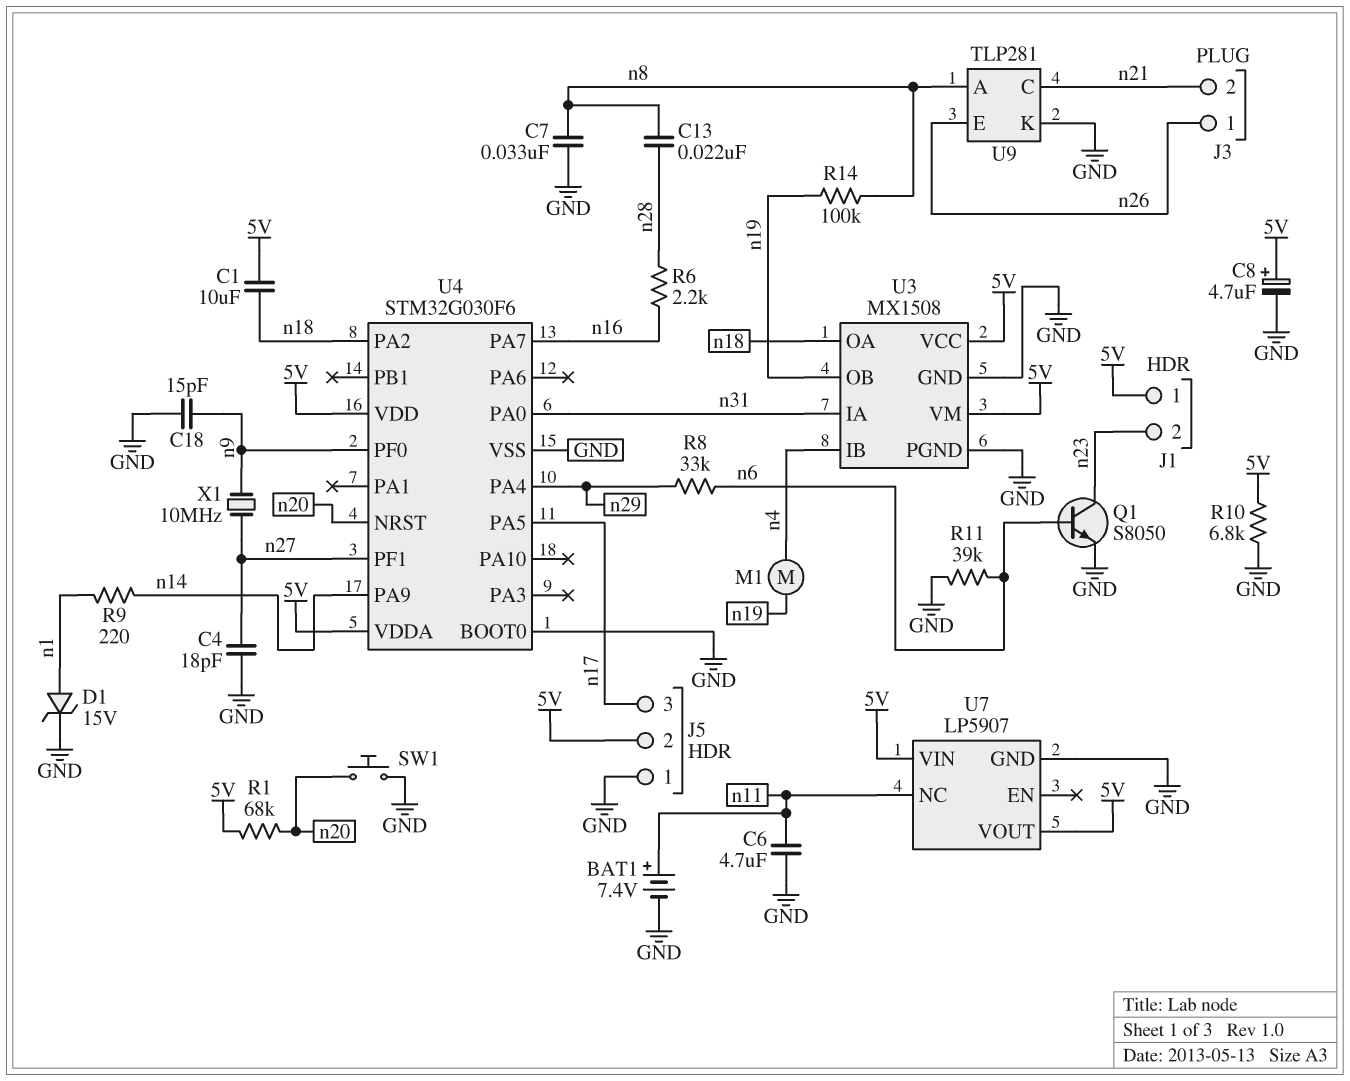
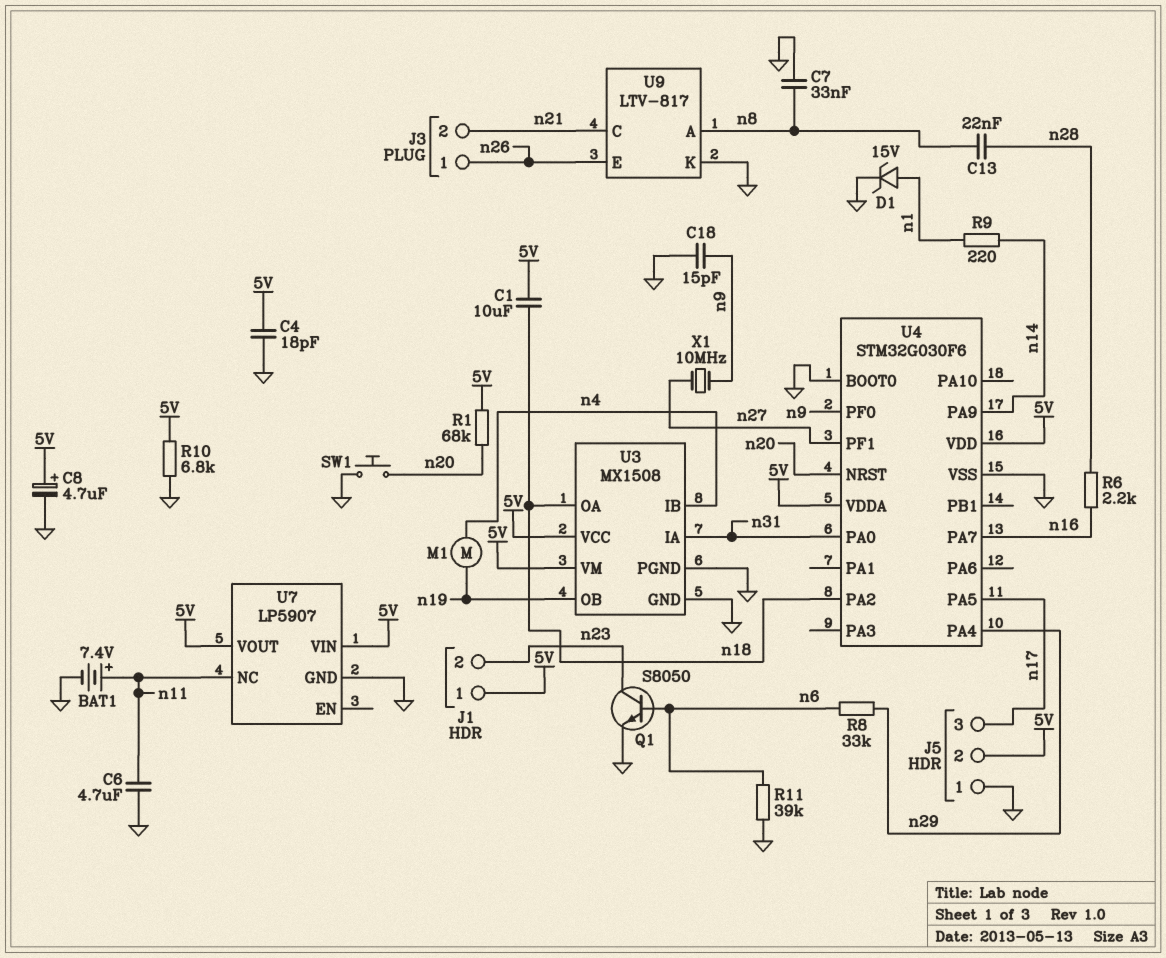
C4: 18pF (GND, n27) -> 18pF (5V, GND)
R14: 100k (n8, n19) -> none
U9: TLP281 -> LTV-817

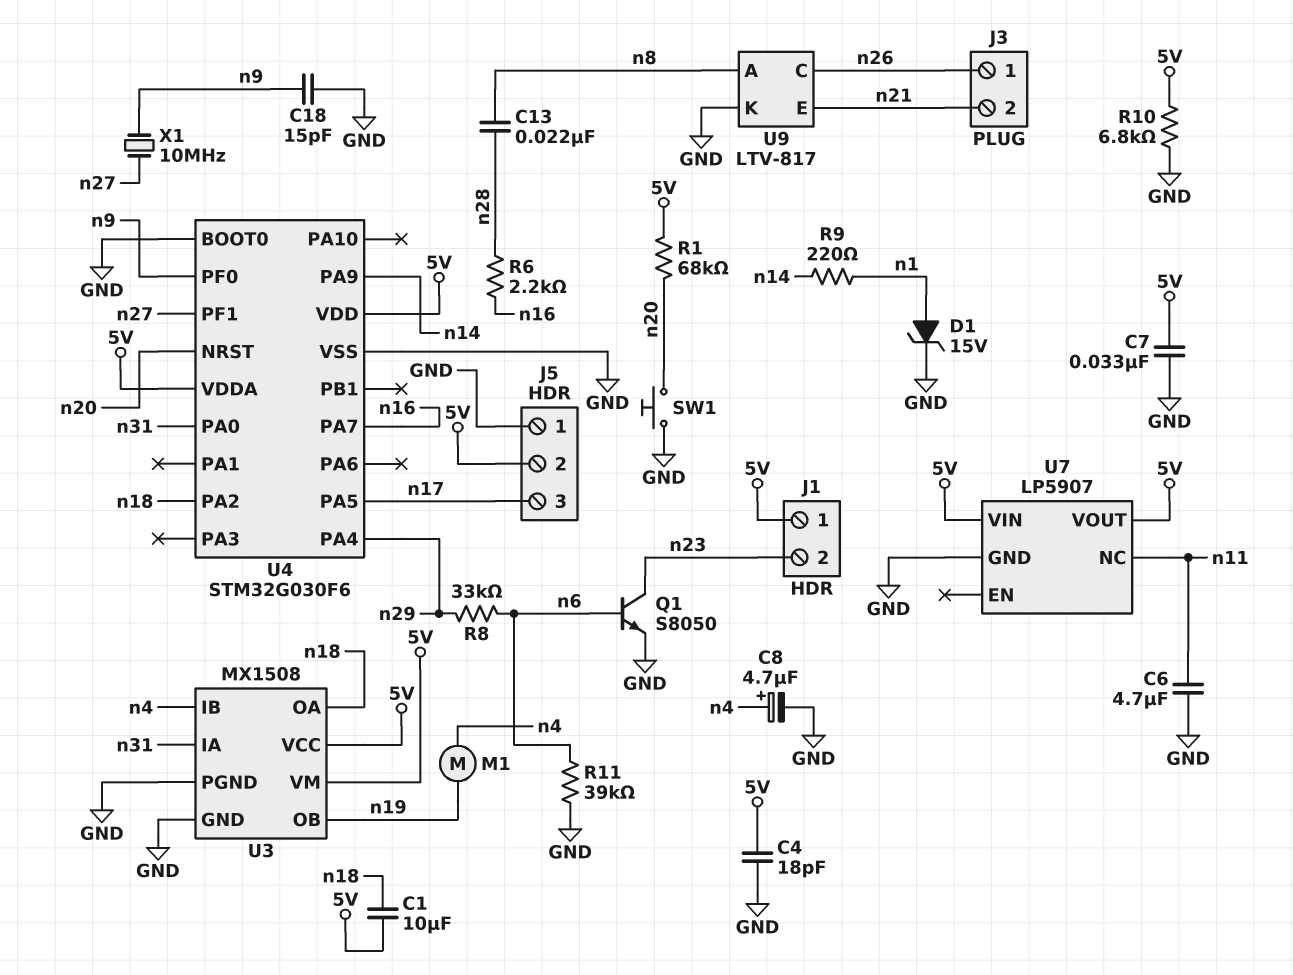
BAT1: 7.4V (plus n11, minus GND) -> none
C7: 33nF (GND, n8) -> 33nF (5V, GND)
C8: 4.7uF (plus 5V, minus GND) -> 4.7uF (plus n4, minus GND)
U9 pin C: n21 -> n26
U9 pin E: n26 -> n21

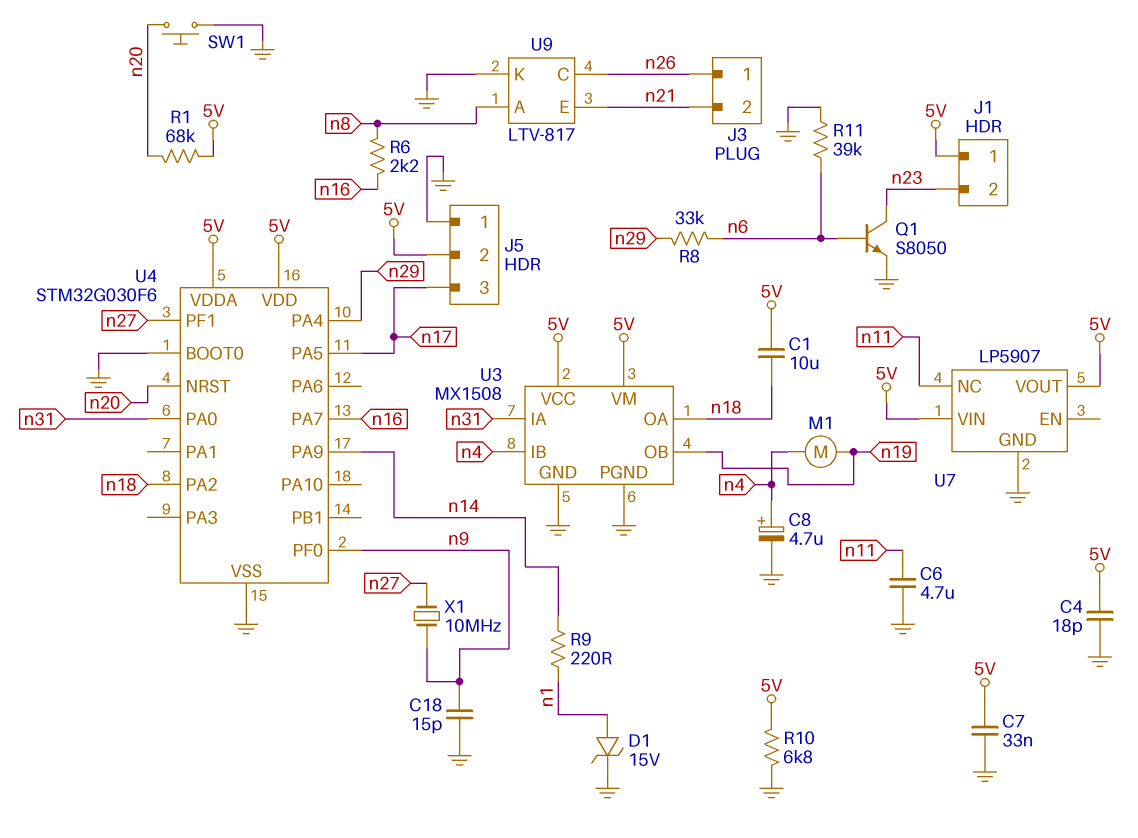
C13: 22nF (n8, n28) -> none
R6: 2.2k (n16, n28) -> 2.2k (n8, n16)

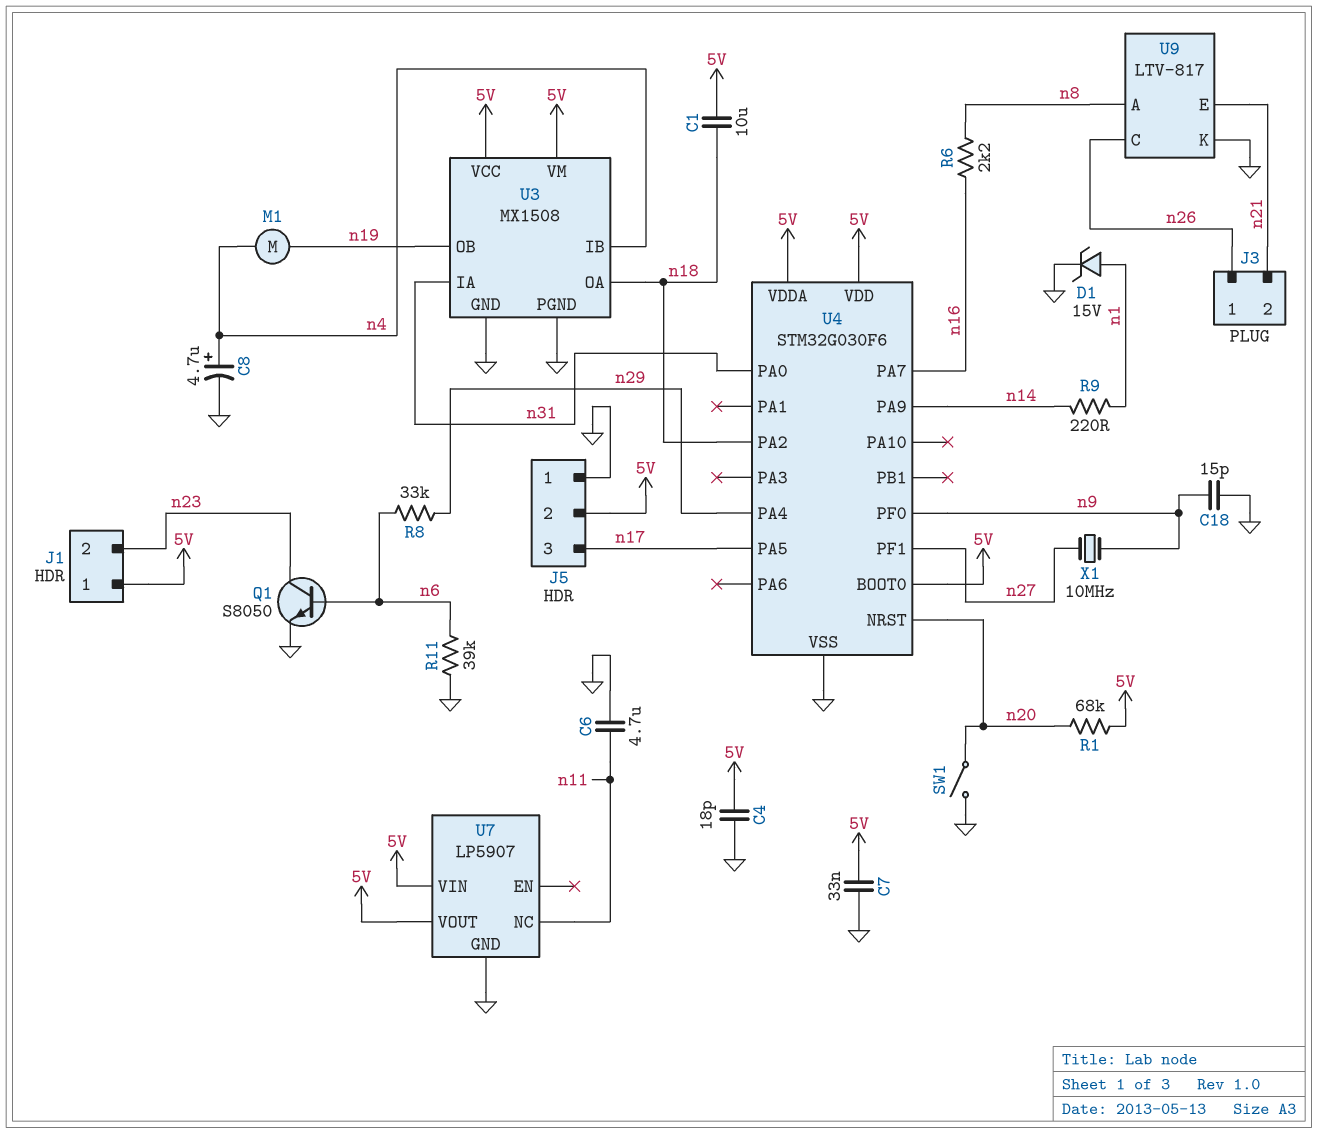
R10: 6.8k (5V, GND) -> none
SW1: button (GND, n20) -> switch (GND, n20)
U4 pin BOOT0: GND -> 5V

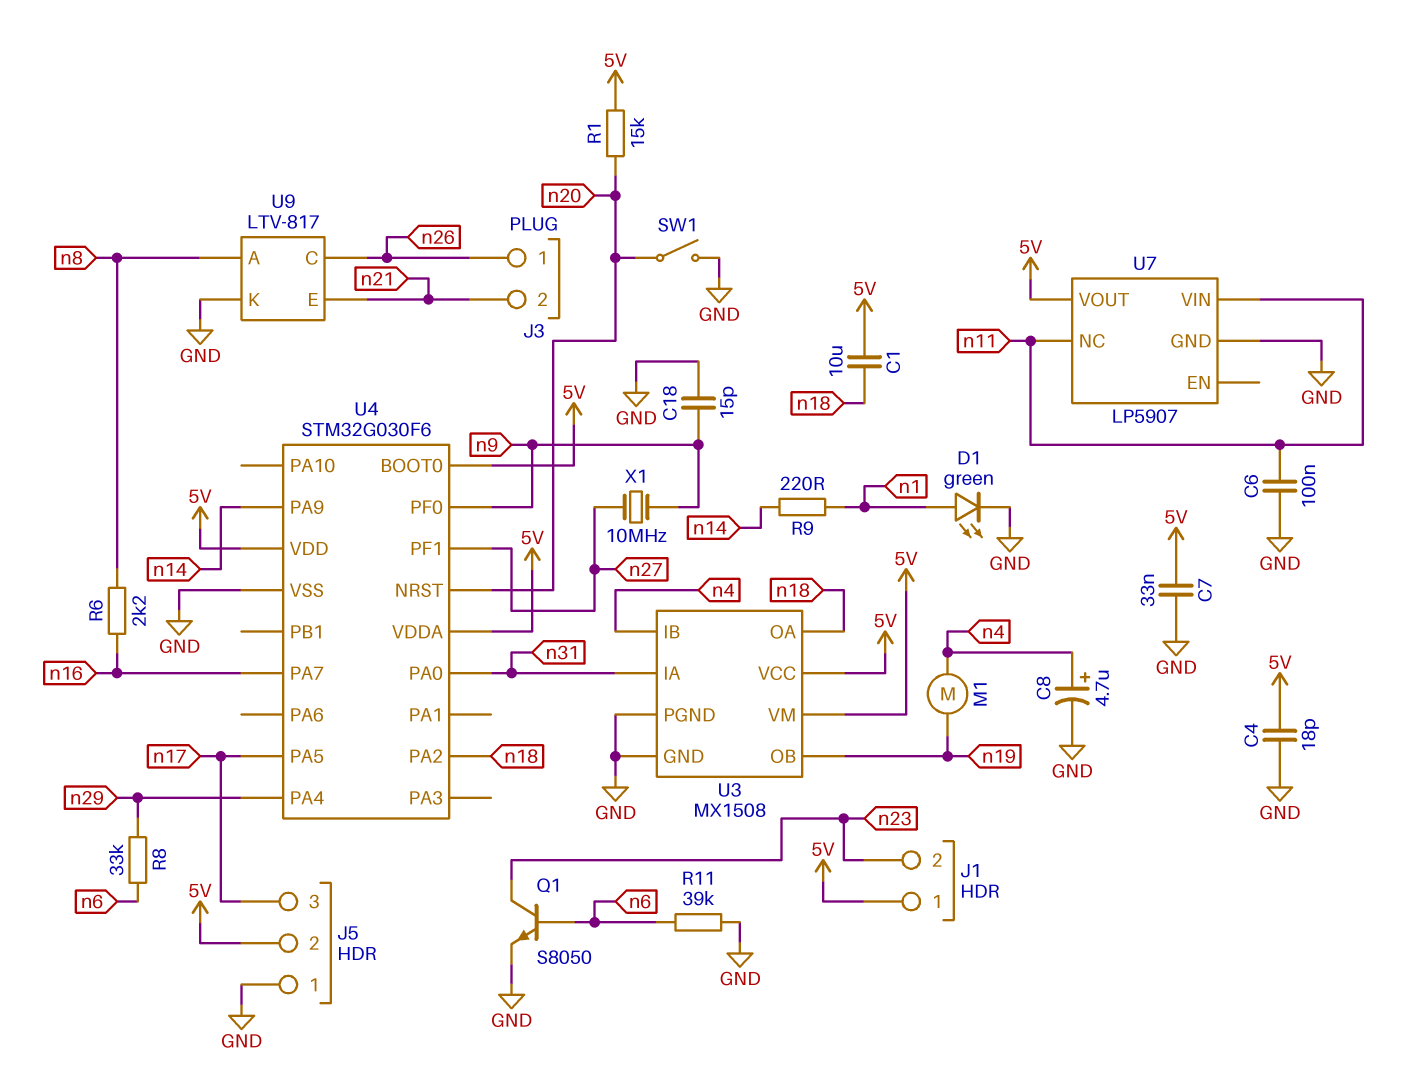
C6: 4.7uF (GND, n11) -> 100nF (GND, n11)
D1: zener 15V (A n1, K GND) -> LED green (A n1, K GND)
R1: 68k (5V, n20) -> 15k (5V, n20)
U7 pin VIN: 5V -> n11

